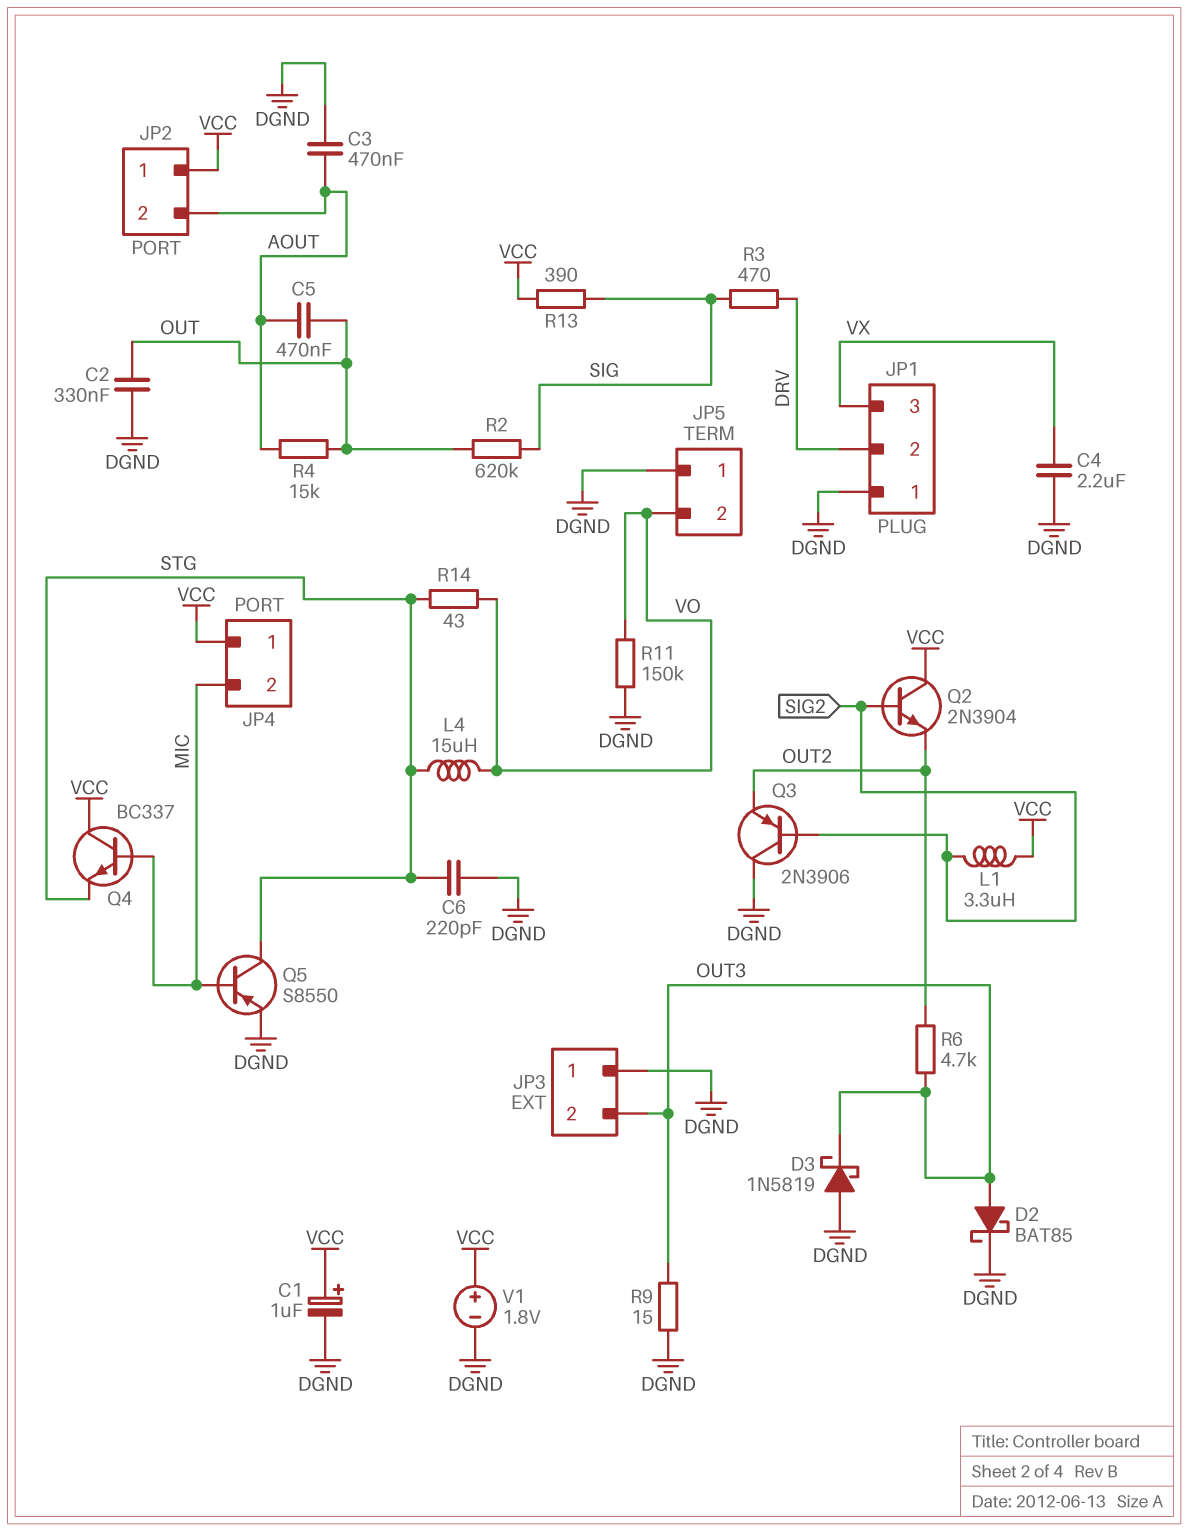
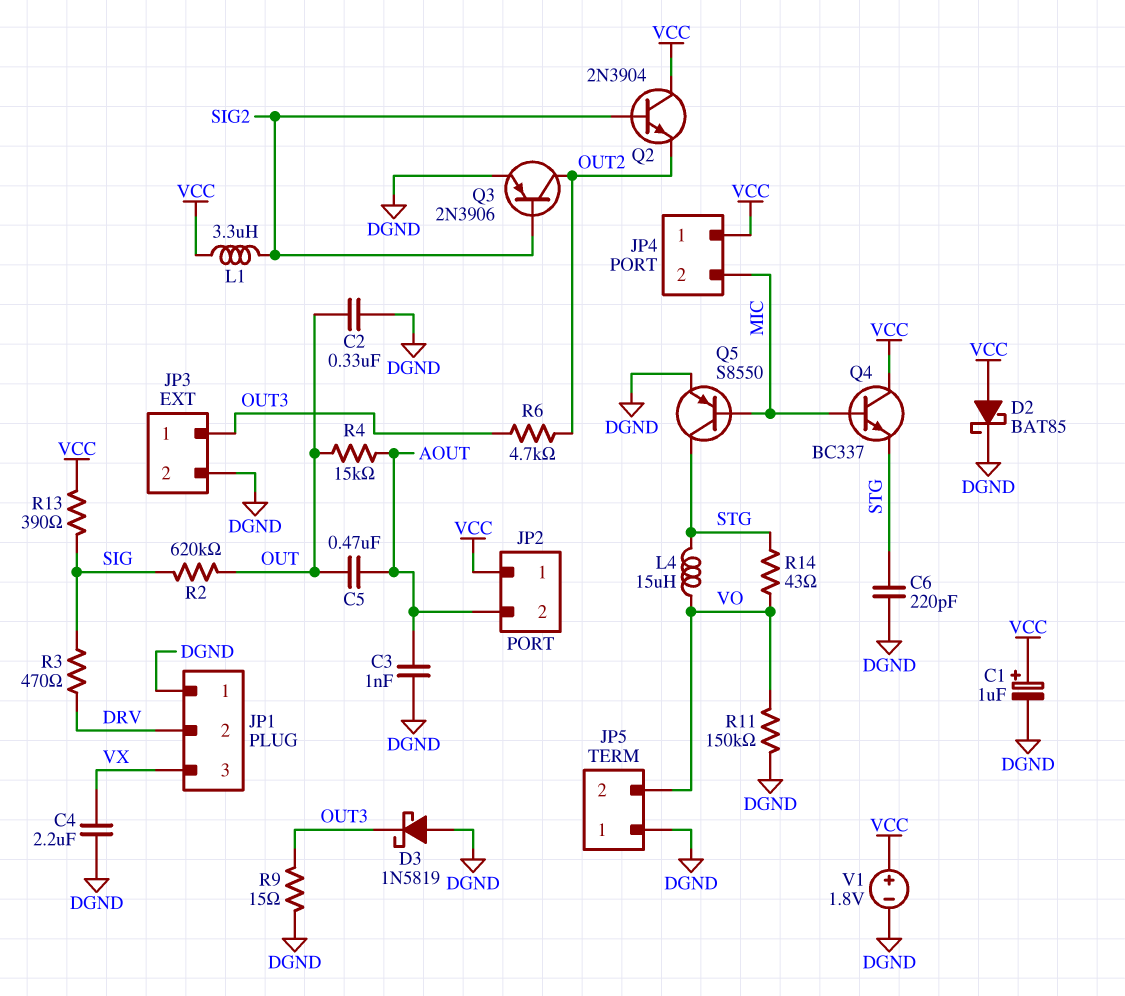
C3: 470nF (AOUT, DGND) -> 1nF (AOUT, DGND)
D2: schottky BAT85 (A OUT3, K DGND) -> schottky BAT85 (A VCC, K DGND)
JP3 pin 1: DGND -> OUT3
JP3 pin 2: OUT3 -> DGND
Q3: PNP 2N3906 (B SIG2, C DGND, E OUT2) -> PNP 2N3906 (B SIG2, C OUT2, E DGND)

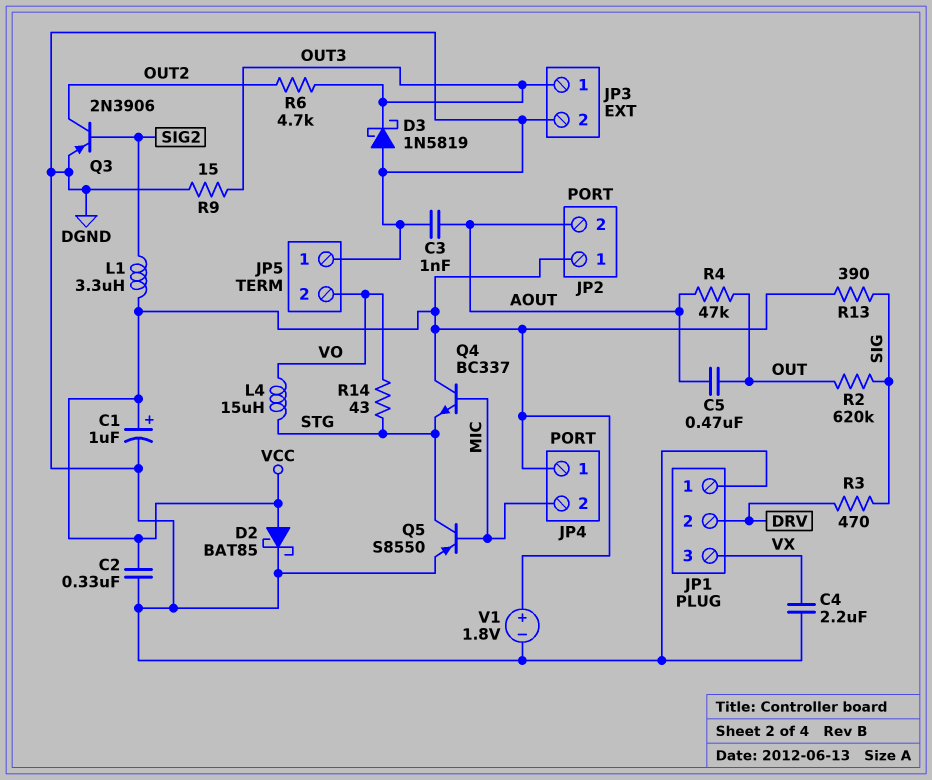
C2: 330nF (DGND, OUT) -> 330nF (DGND, VCC)
C6: 220pF (DGND, STG) -> none
Q2: NPN 2N3904 (B SIG2, C VCC, E OUT2) -> none
R4: 15k (AOUT, OUT) -> 47k (AOUT, OUT)
R11: 150k (DGND, VO) -> none

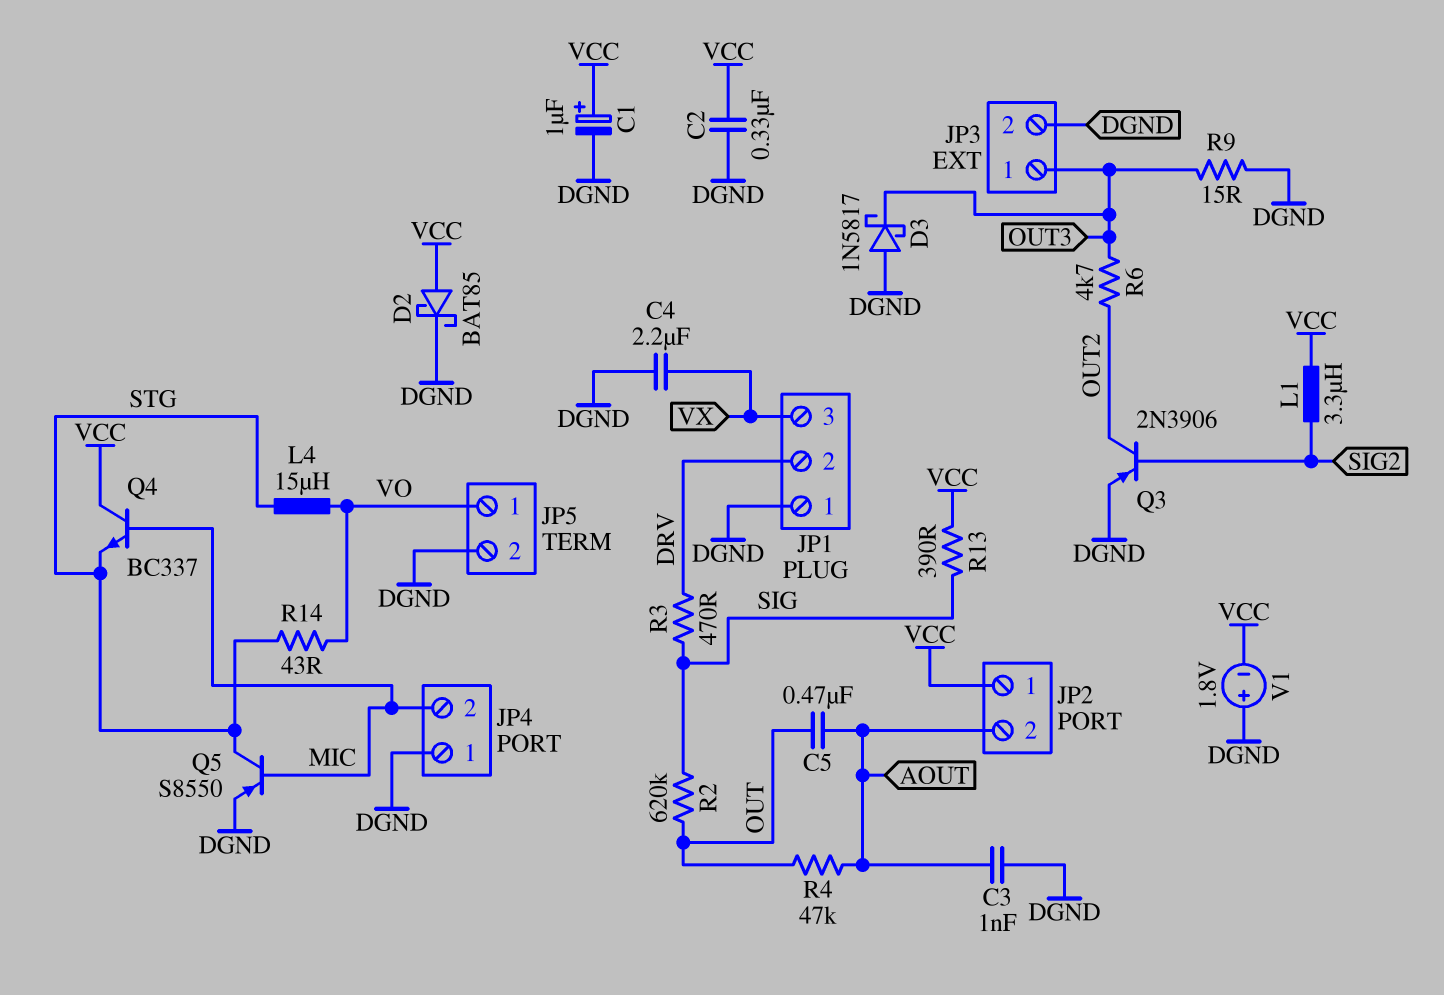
D3: schottky 1N5819 (A DGND, K OUT3) -> schottky 1N5817 (A DGND, K OUT3)
JP4 pin 1: VCC -> DGND
JP5 pin 1: DGND -> VO
JP5 pin 2: VO -> DGND
V1: 1.8V (plus VCC, minus DGND) -> 1.8V (plus DGND, minus VCC)

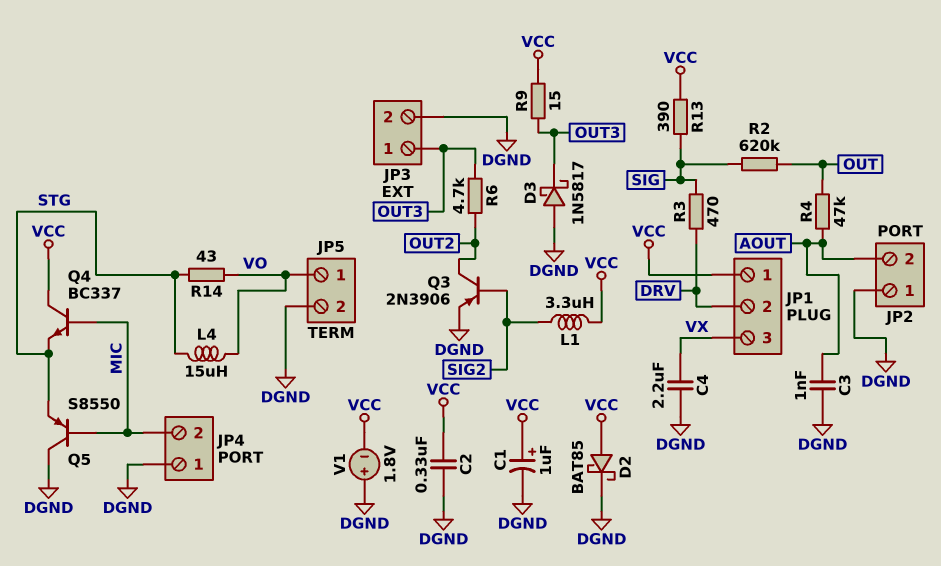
C5: 470nF (AOUT, OUT) -> none
JP1 pin 1: DGND -> VCC
JP2 pin 1: VCC -> DGND
Q5: PNP S8550 (B MIC, C STG, E DGND) -> PNP S8550 (B MIC, C DGND, E STG)
R9: 15 (DGND, OUT3) -> 15 (OUT3, VCC)

